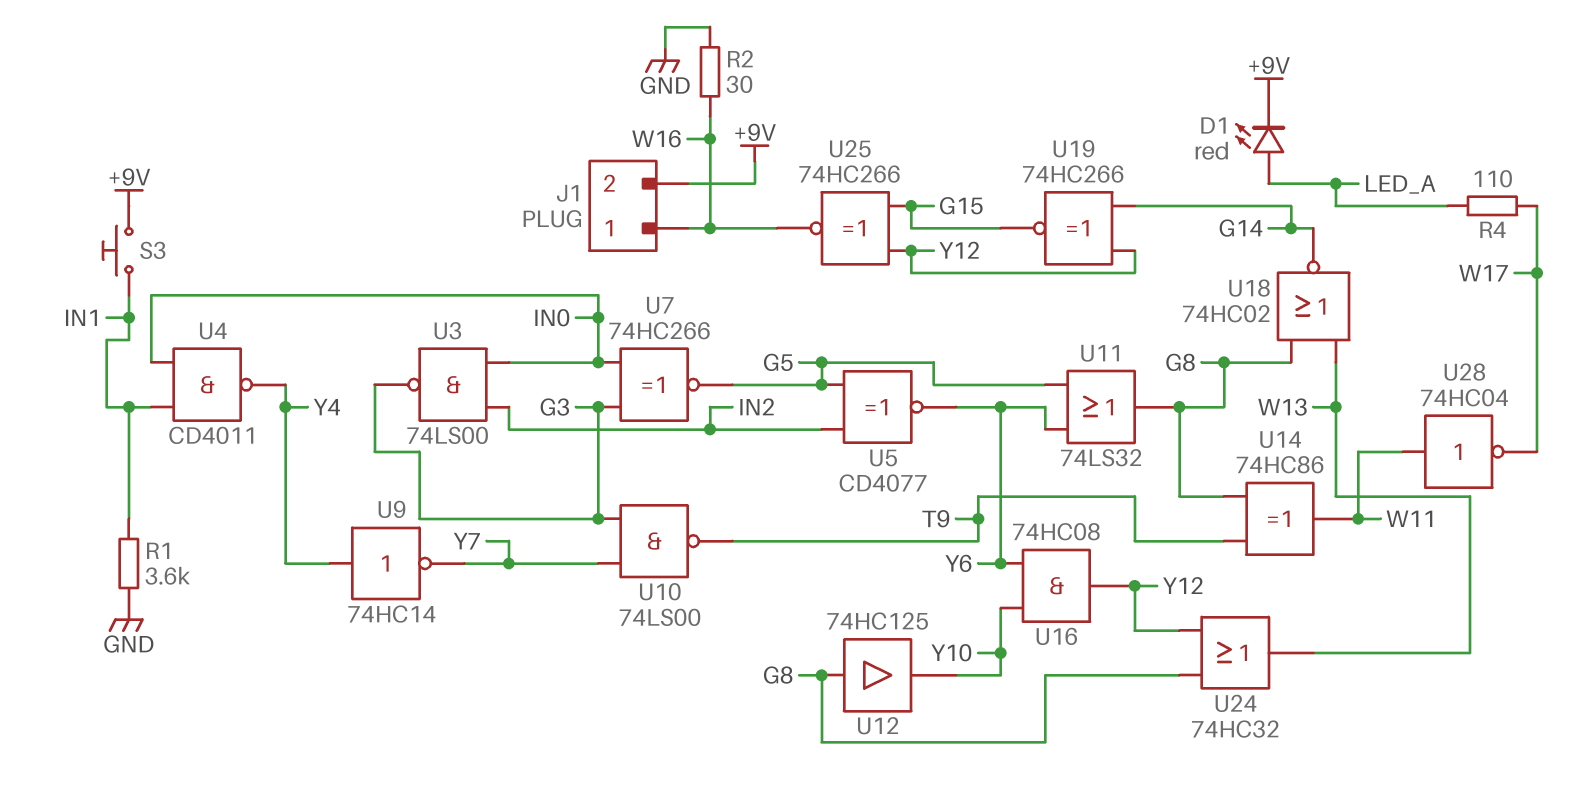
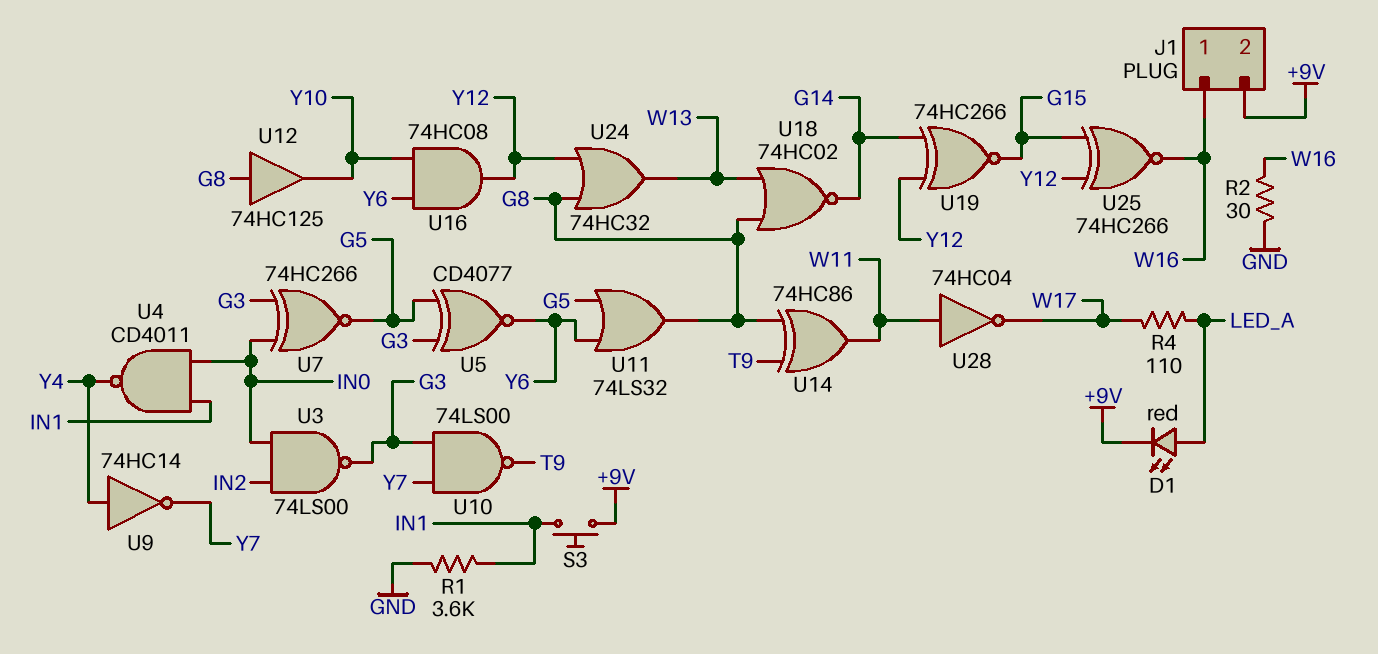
U5: XNOR CD4077 (in G5, in IN2, out Y6) -> XNOR CD4077 (in G3, in G5, out Y6)

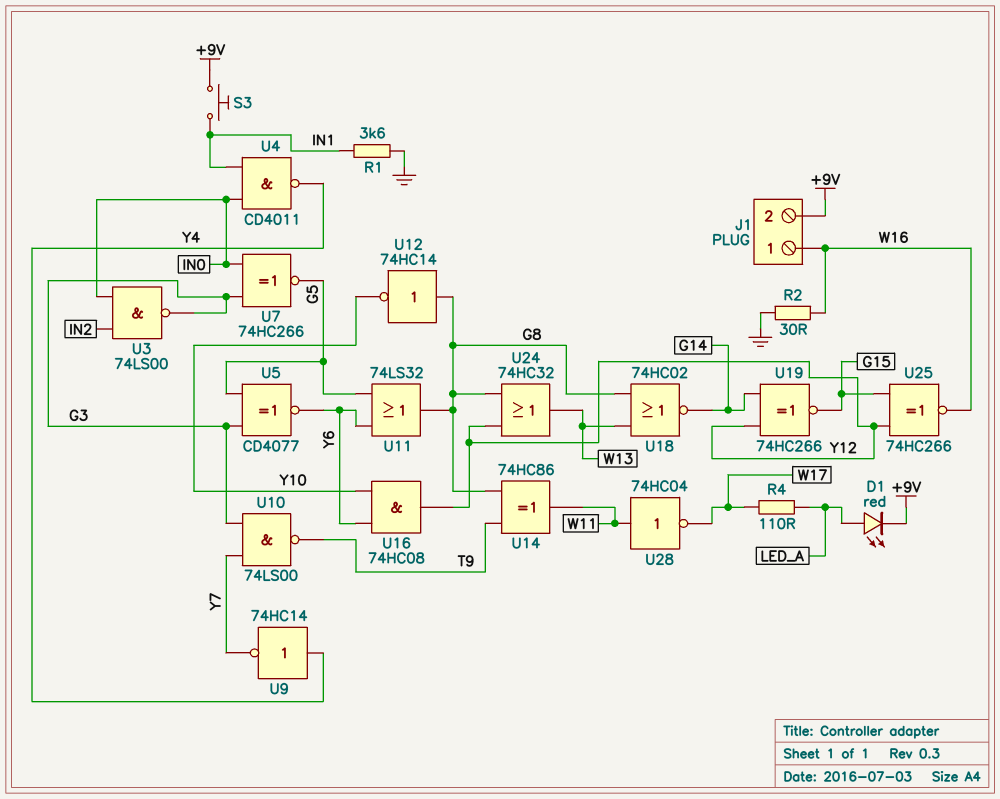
U12: buffer 74HC125 (in G8, out Y10) -> NOT 74HC14 (in G8, out Y10)

